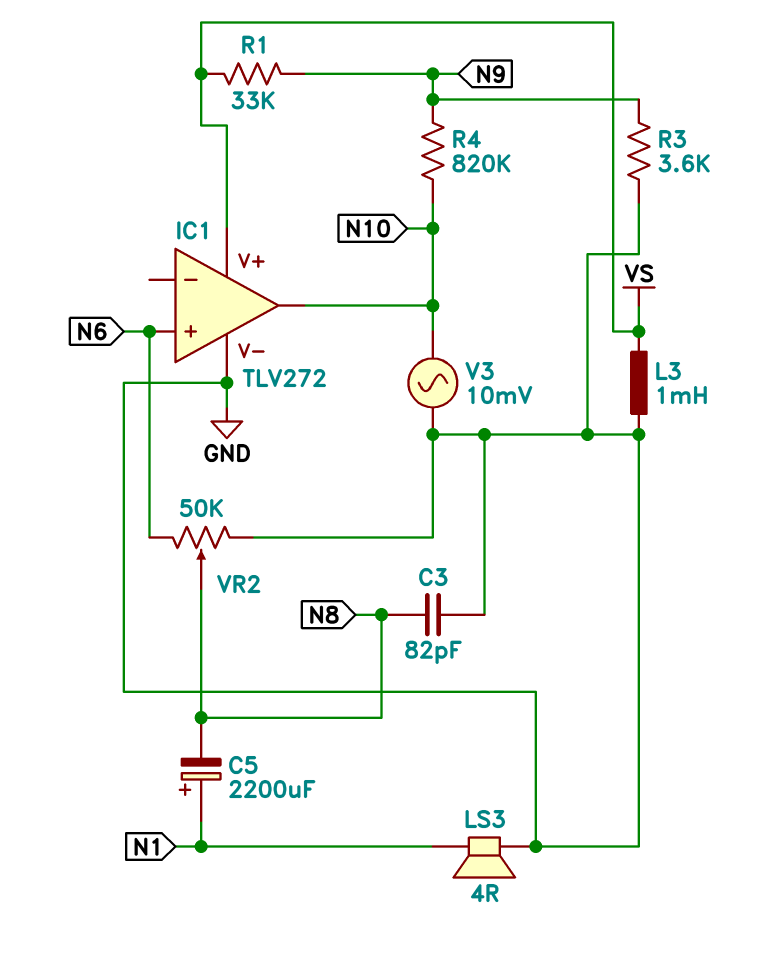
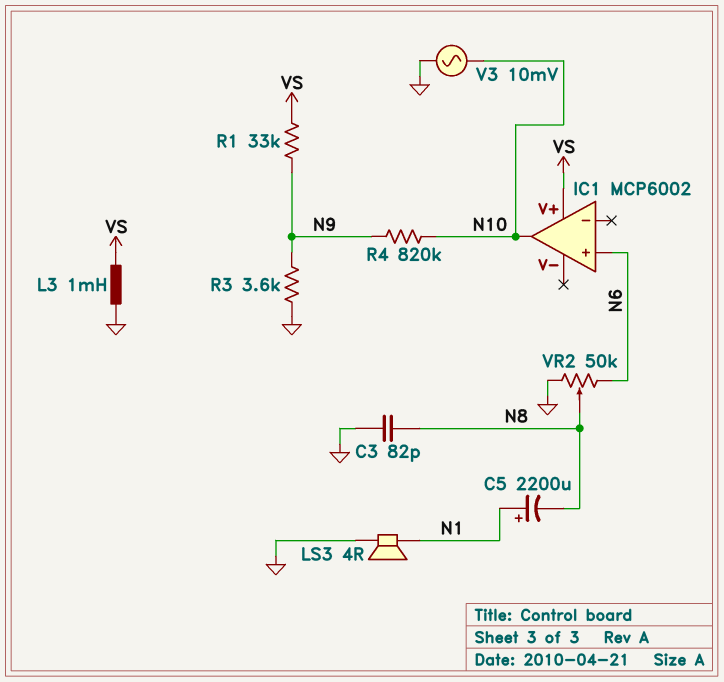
IC1: TLV272 -> MCP6002
IC1 pin V-: GND -> none

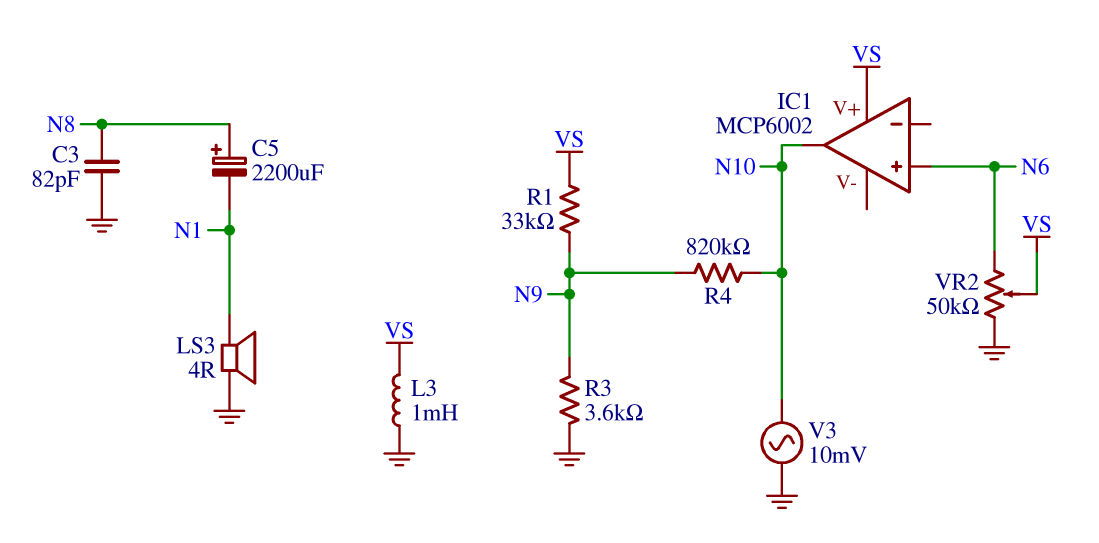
C5: 2200uF (plus N1, minus N8) -> 2200uF (plus N8, minus N1)
VR2: 50k (GND, N6, wiper N8) -> 50k (GND, N6, wiper VS)

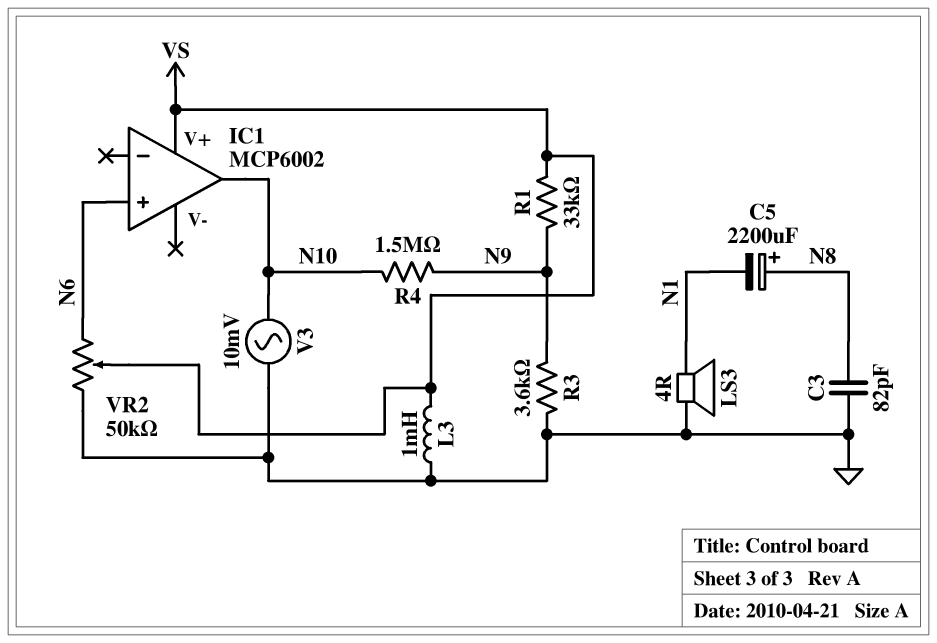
R4: 820k (N9, N10) -> 1.5M (N9, N10)

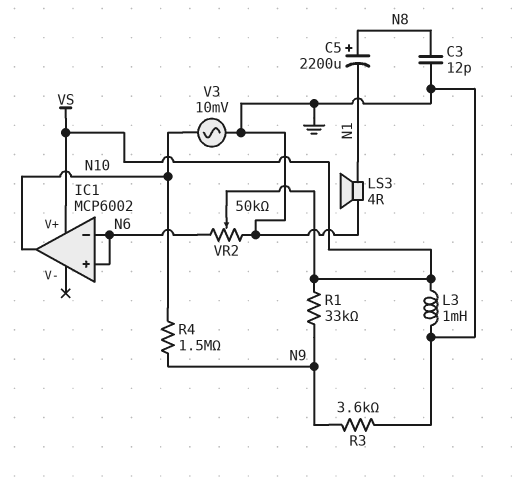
C3: 82pF (GND, N8) -> 12pF (GND, N8)
IC1 pin in-: none -> N6

